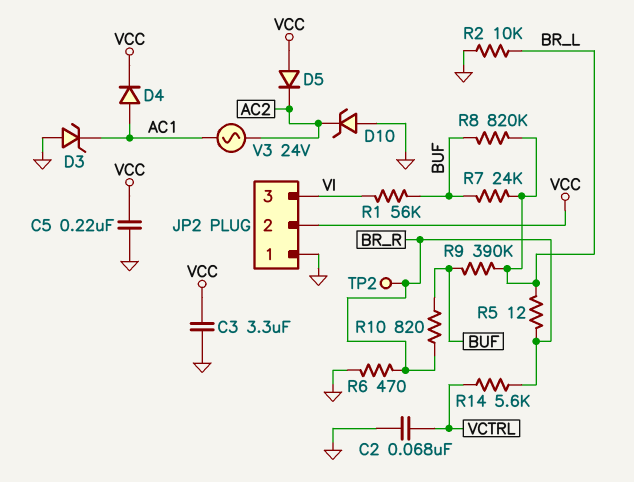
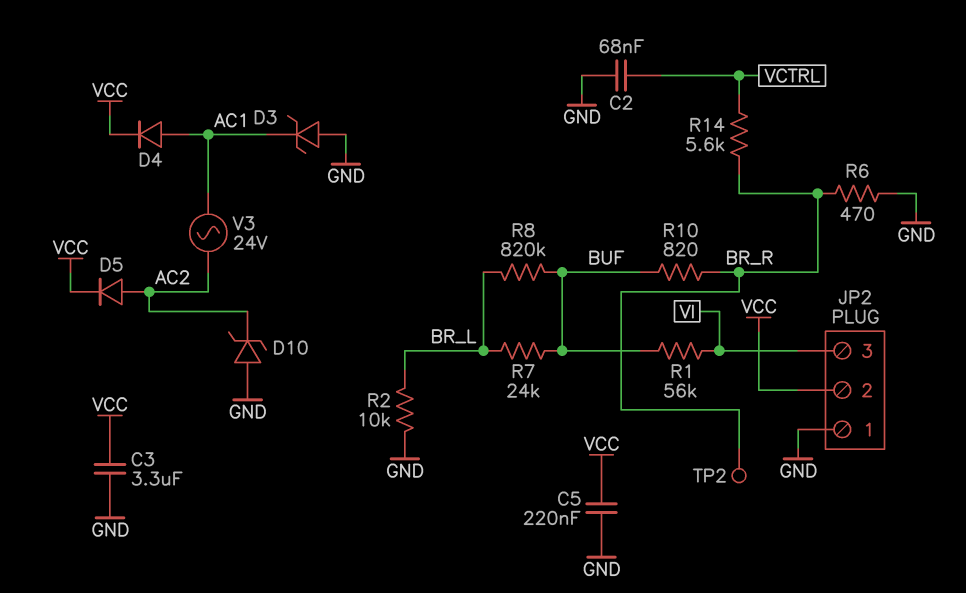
D5: diode (A VCC, K AC2) -> diode (A AC2, K VCC)
R5: 12 (BR_L, BR_R) -> none
R9: 390k (BR_L, BUF) -> none

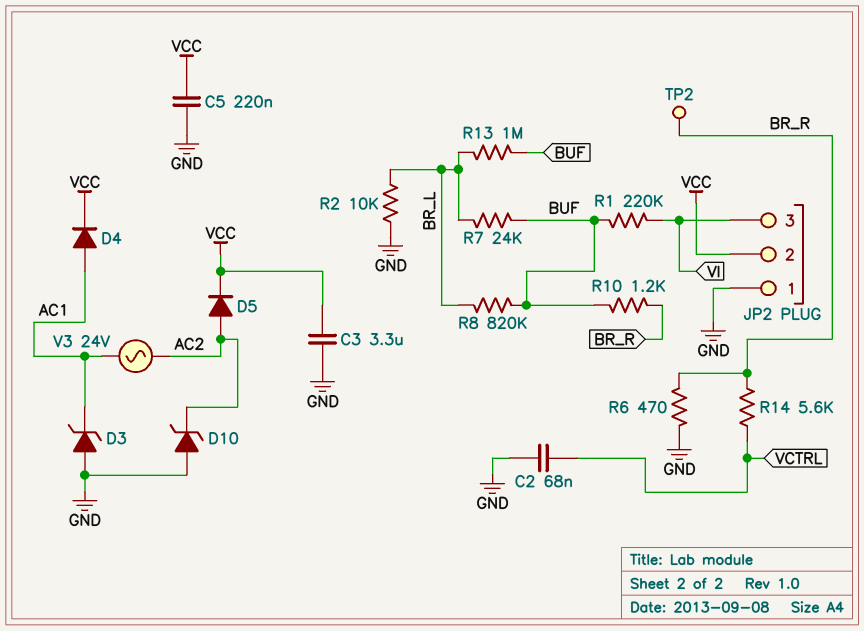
R1: 56k (BUF, VI) -> 220k (BUF, VI)
R10: 820 (BR_R, BUF) -> 1.2k (BR_R, BUF)
R13: none -> 1M (BR_L, BUF)

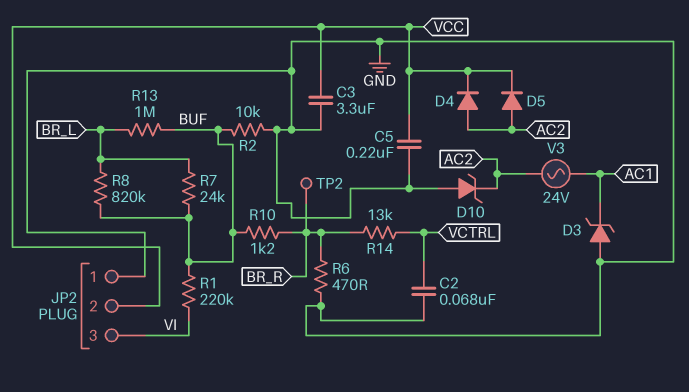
D4: diode (A AC1, K VCC) -> diode (A AC2, K VCC)
R2: 10k (BR_L, GND) -> 10k (BUF, GND)
R14: 5.6k (BR_R, VCTRL) -> 13k (BR_R, VCTRL)

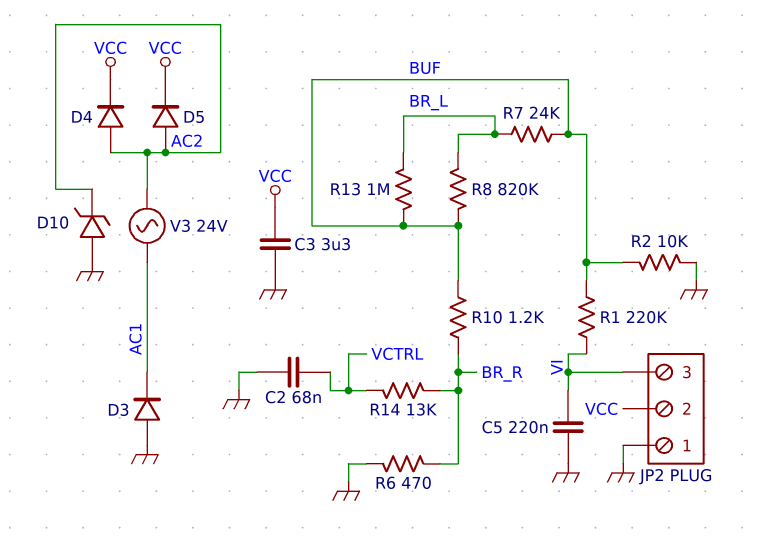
C5: 220nF (GND, VCC) -> 220nF (GND, VI)
D3: zener (A GND, K AC1) -> diode (A GND, K AC1)
TP2: test point (BR_R) -> none

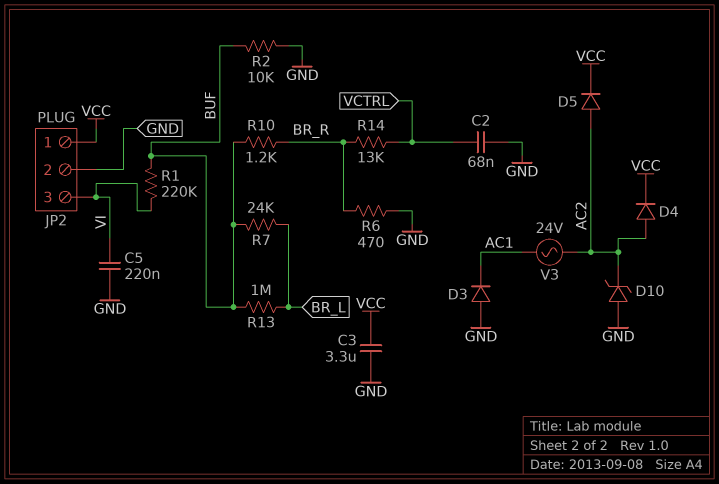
JP2 pin 1: GND -> VCC
JP2 pin 2: VCC -> GND
R8: 820k (BR_L, BUF) -> none

